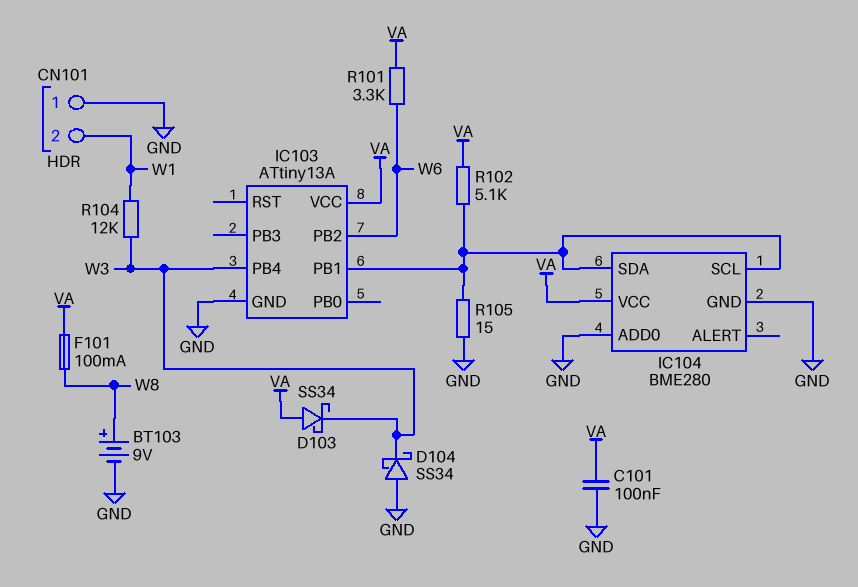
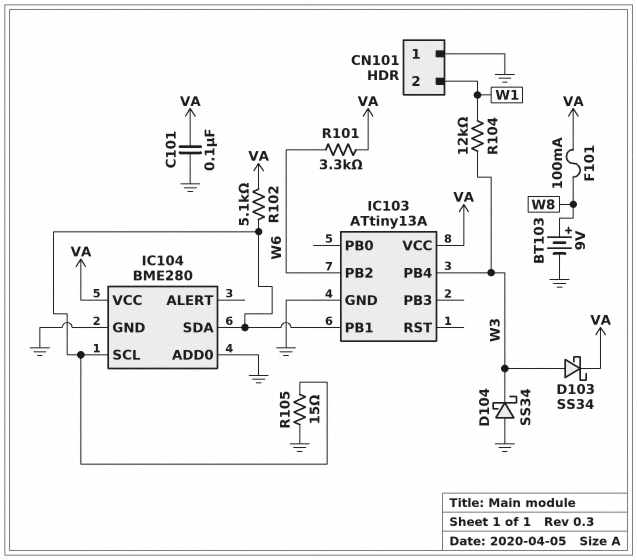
D103: schottky SS34 (A VA, K W3) -> schottky SS34 (A W3, K VA)

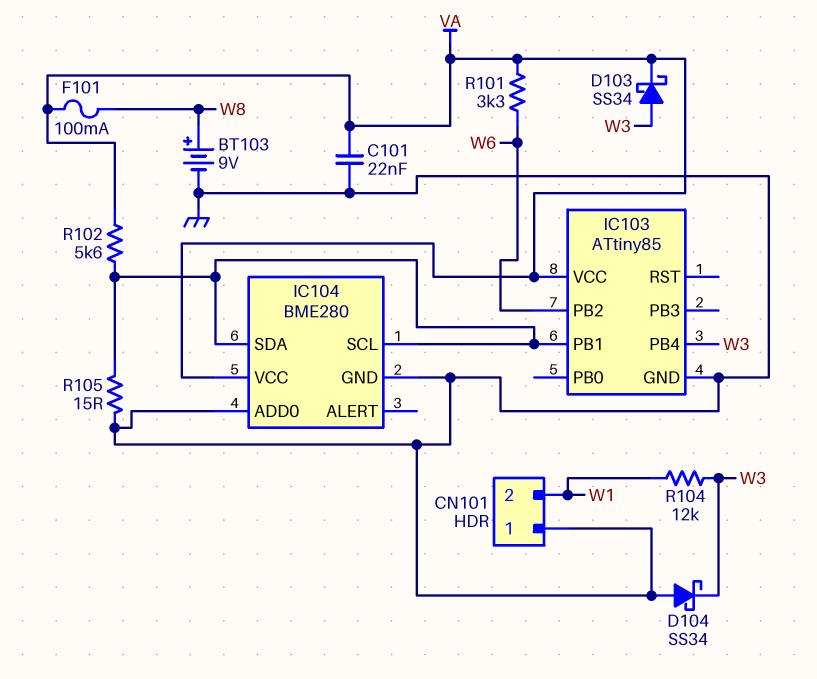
C101: 100nF (GND, VA) -> 22nF (GND, VA)
IC103: ATtiny13A -> ATtiny85
R102: 5.1k (IC103/PB1, VA) -> 5.6k (IC103/PB1, VA)

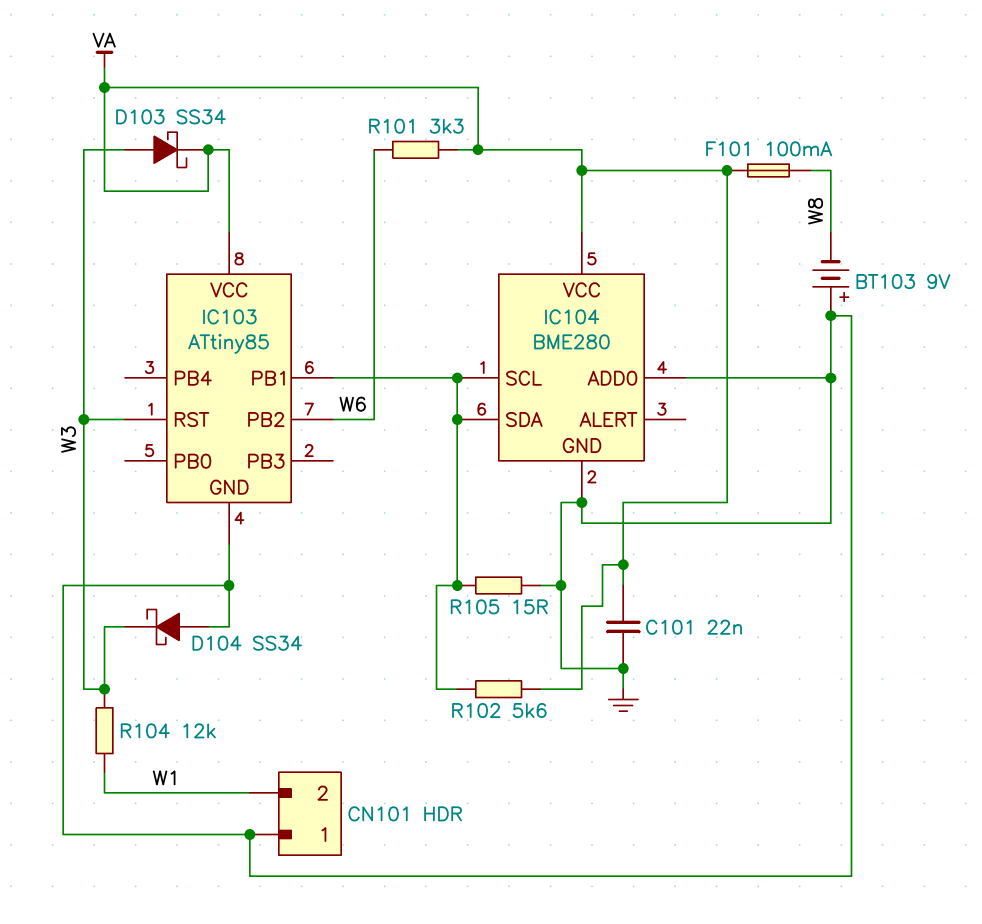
BT103: 9V (plus W8, minus GND) -> 9V (plus GND, minus W8)
IC103 pin PB4: W3 -> none
IC103 pin RST: none -> W3

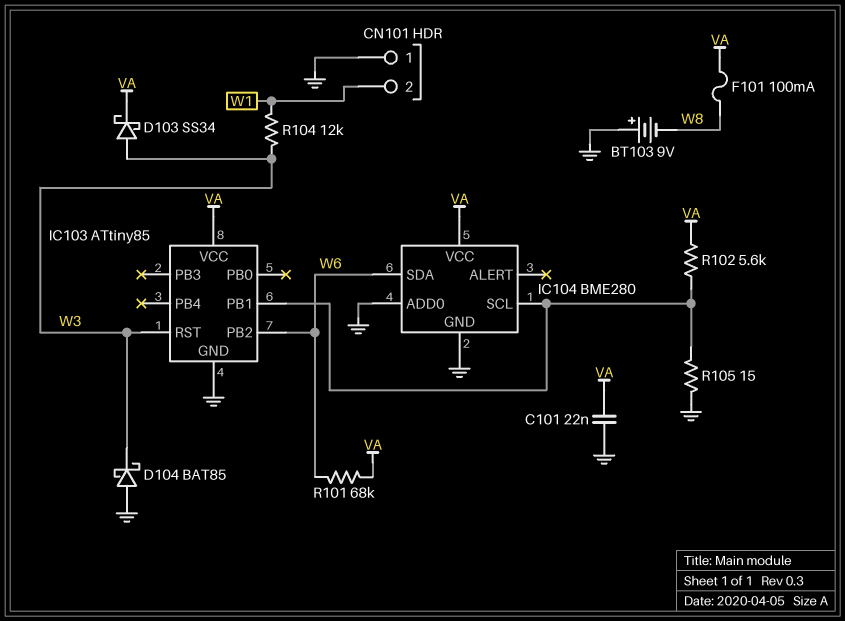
D104: schottky SS34 (A GND, K W3) -> schottky BAT85 (A GND, K W3)
IC104 pin SDA: IC103/PB1 -> W6
R101: 3.3k (VA, W6) -> 68k (VA, W6)

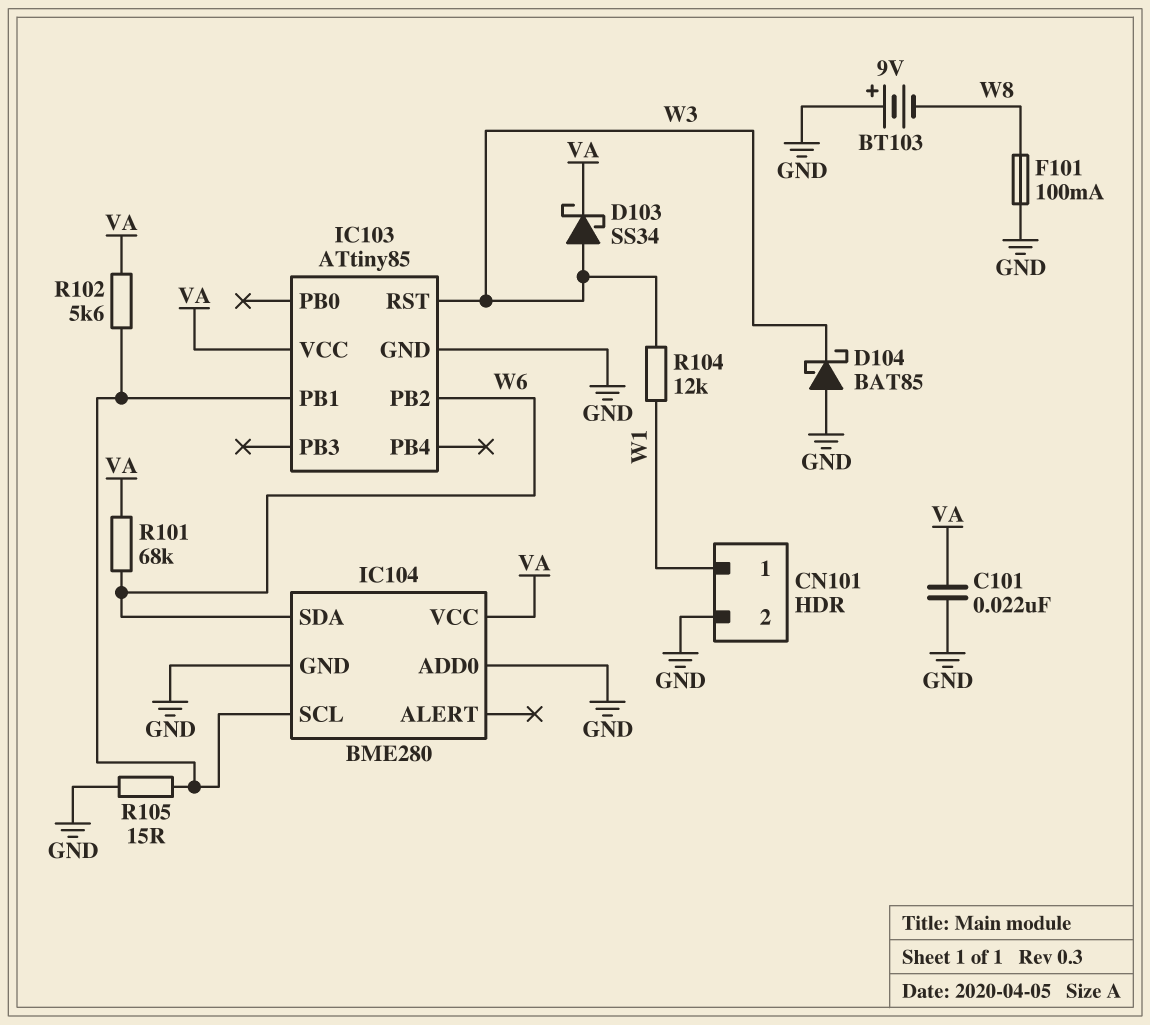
CN101 pin 1: GND -> W1
CN101 pin 2: W1 -> GND
F101: 100mA (VA, W8) -> 100mA (GND, W8)

